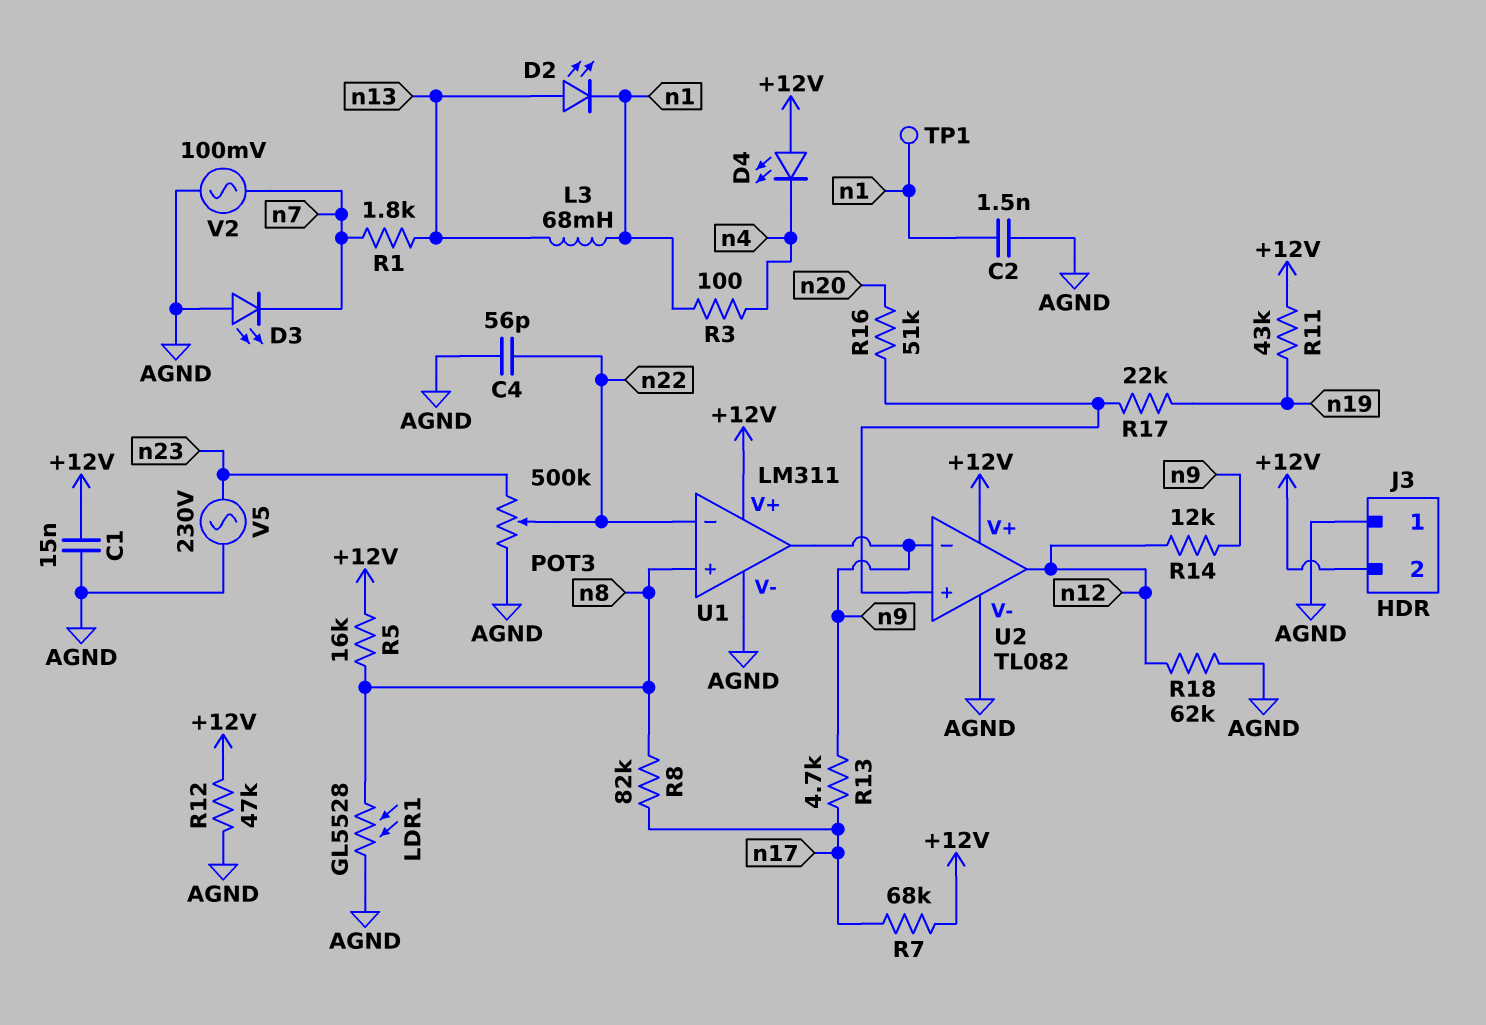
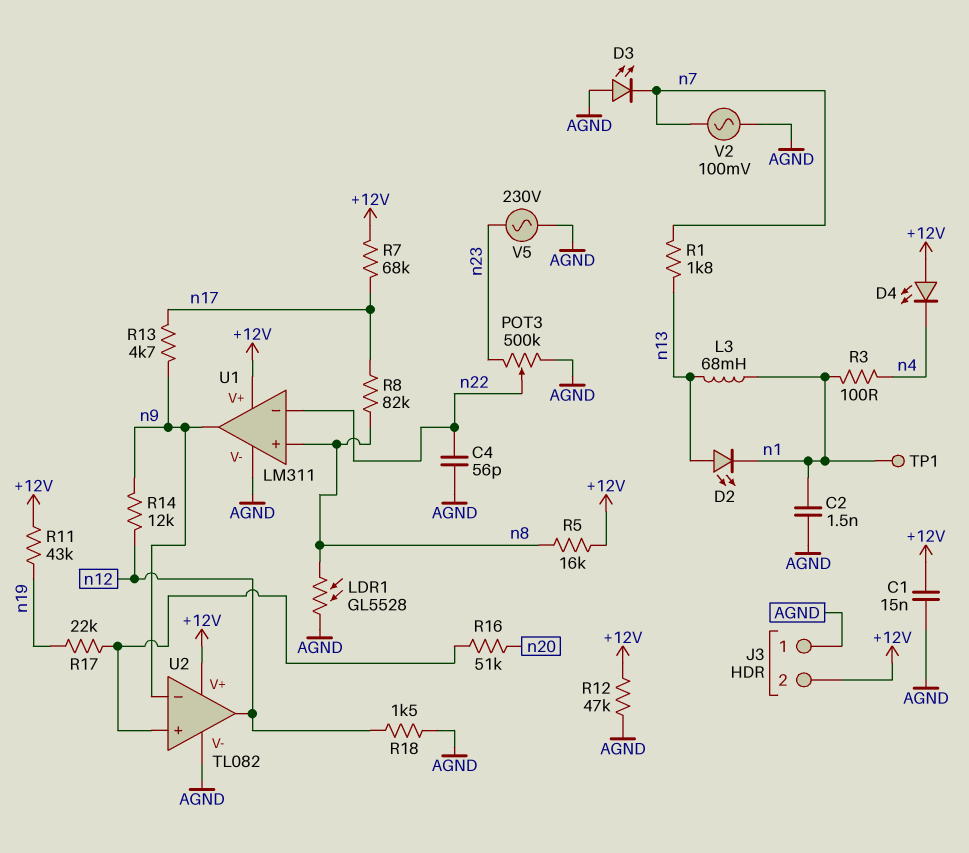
R18: 62k (AGND, n12) -> 1.5k (AGND, n12)

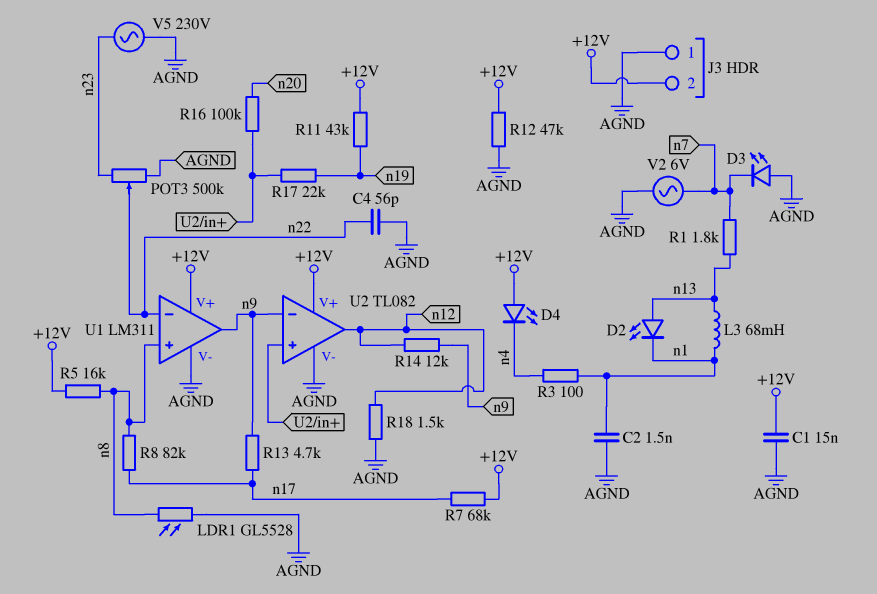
R16: 51k (U2/in+, n20) -> 100k (U2/in+, n20)
TP1: test point (n1) -> none
V2: AC 100mV (AGND, n7) -> AC 6V (AGND, n7)

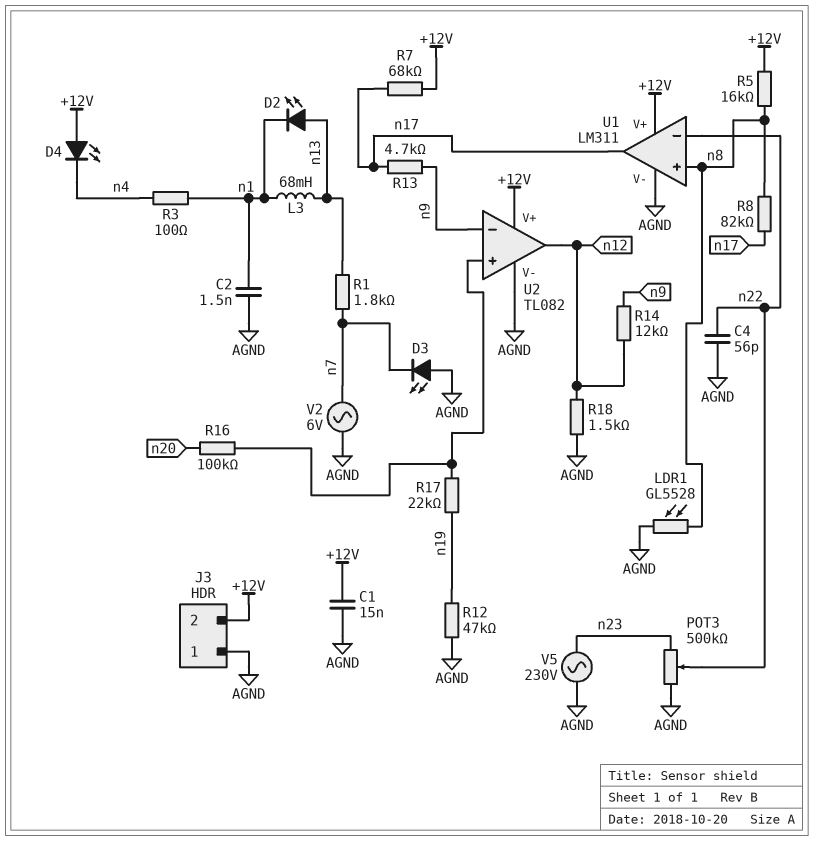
R11: 43k (+12V, n19) -> none
R12: 47k (+12V, AGND) -> 47k (AGND, n19)
U1 pin out: n9 -> n17

